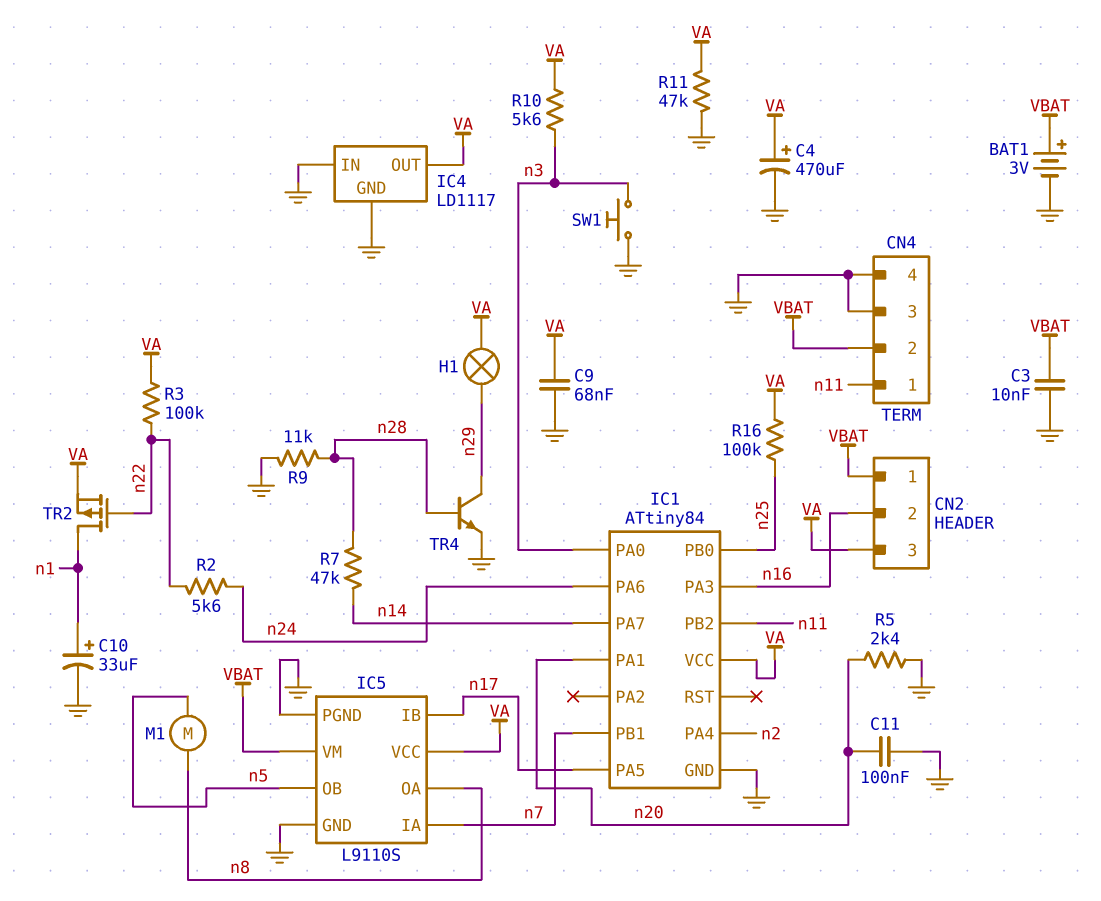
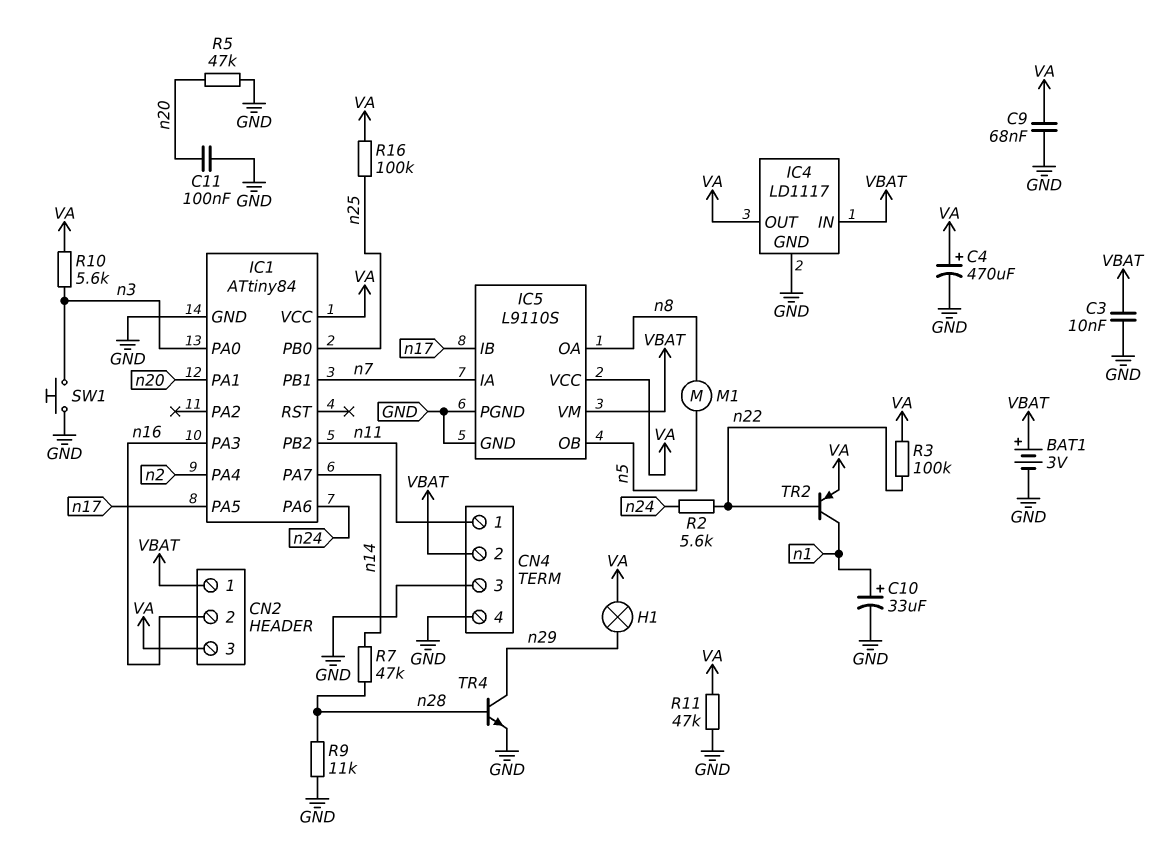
IC4 pin IN: GND -> VBAT
R5: 2.4k (GND, n20) -> 47k (GND, n20)
TR2: PMOS (G n22, D n1, S VA) -> PNP (B n22, C n1, E VA)

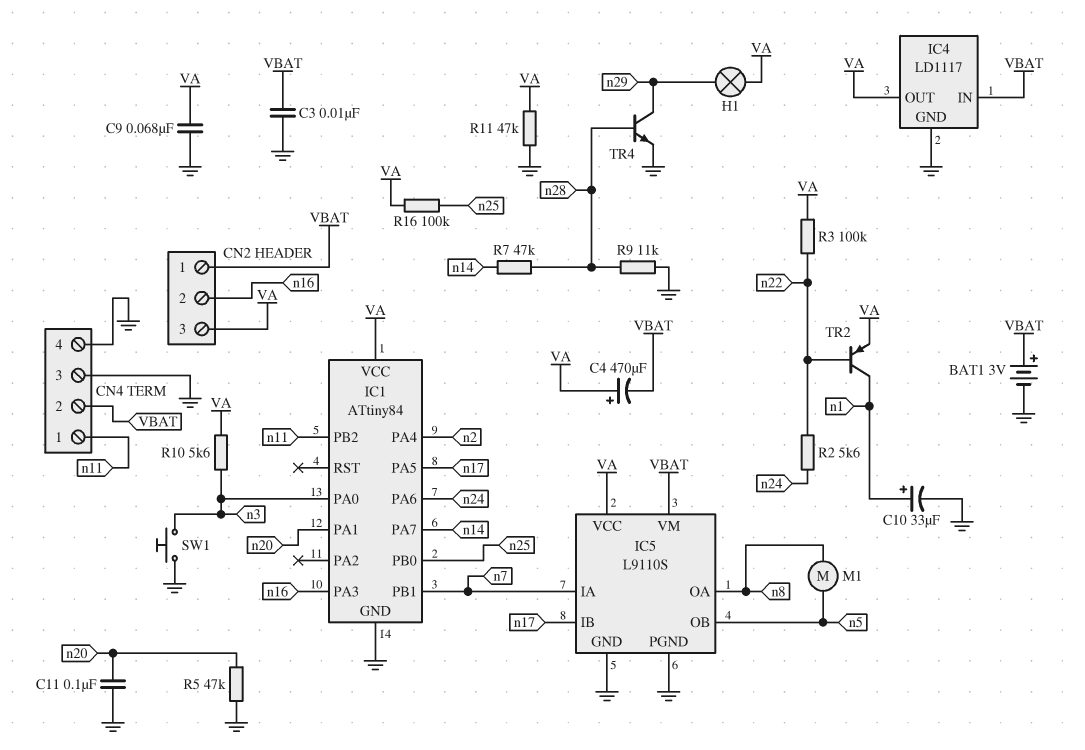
C4: 470uF (plus VA, minus GND) -> 470uF (plus VA, minus VBAT)

